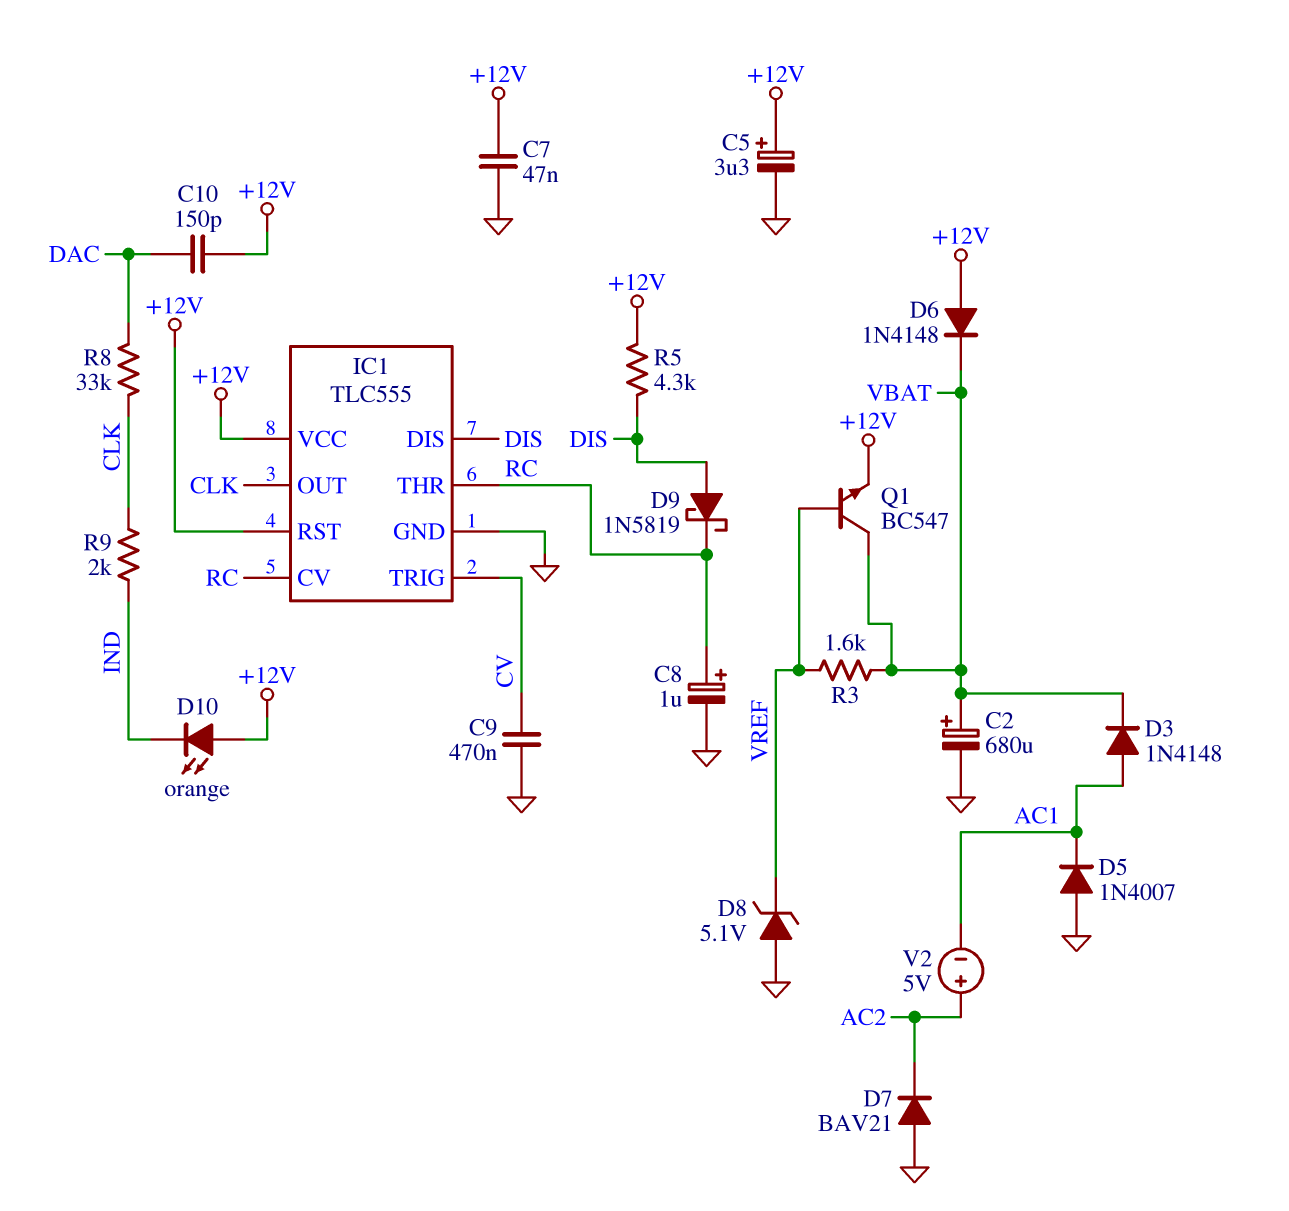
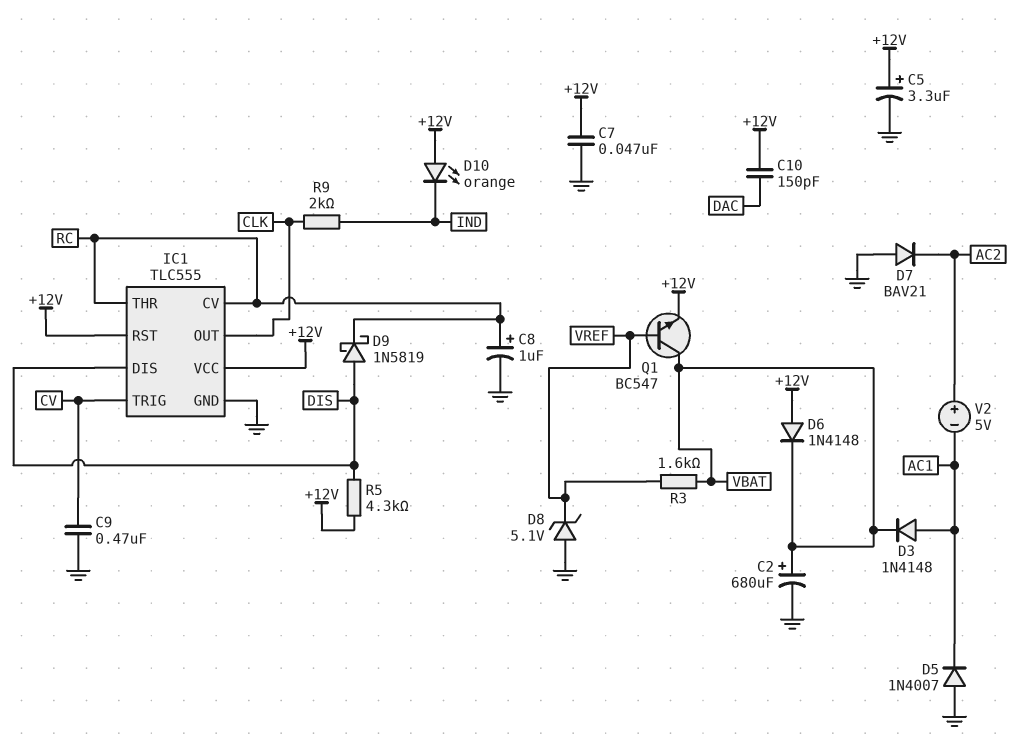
R8: 33k (CLK, DAC) -> none

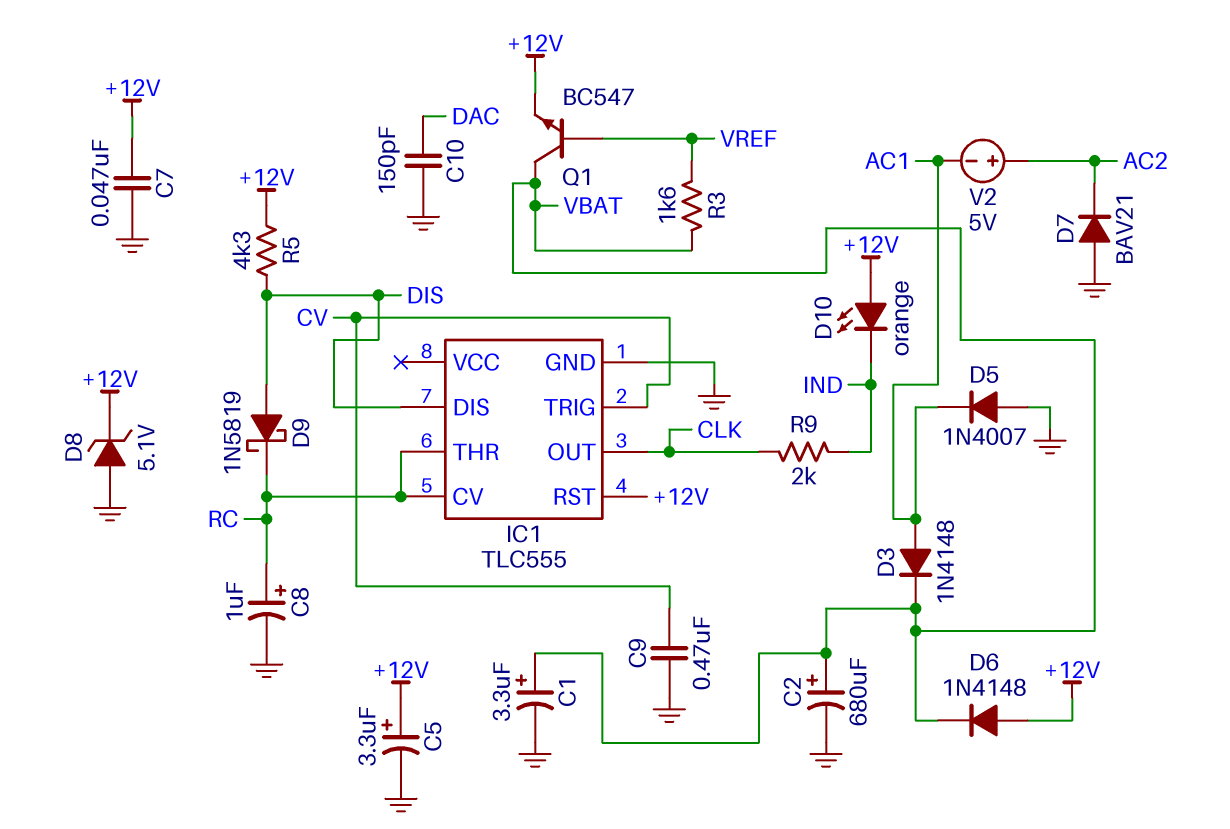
C1: none -> 3.3uF (plus VBAT, minus GND)
C10: 150pF (+12V, DAC) -> 150pF (DAC, GND)
D8: zener 5.1V (A GND, K VREF) -> zener 5.1V (A GND, K +12V)
IC1 pin VCC: +12V -> none

